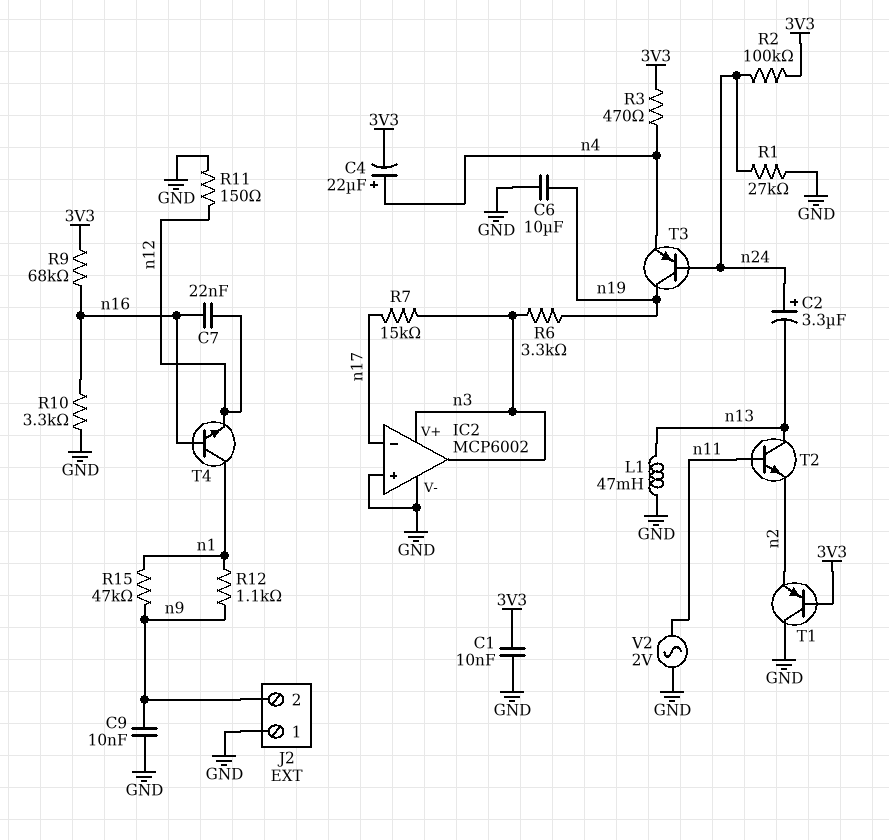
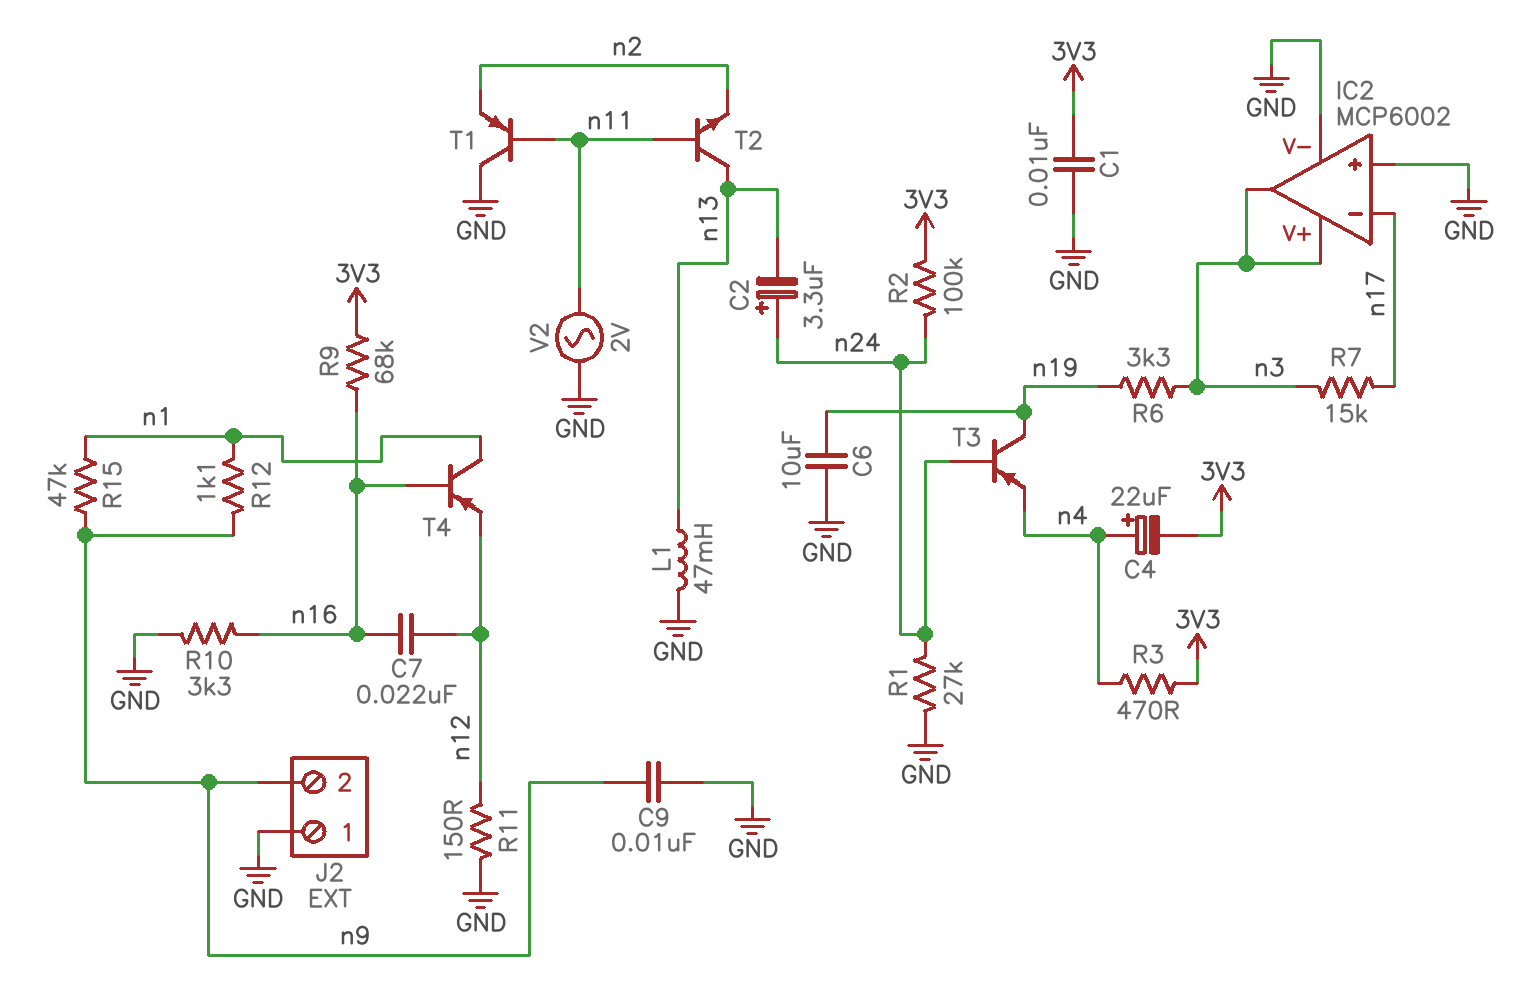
T1: PNP (B 3V3, C GND, E n2) -> PNP (B n11, C GND, E n2)
T4: NPN (B n16, C n1, E n12) -> PNP (B n16, C n1, E n12)

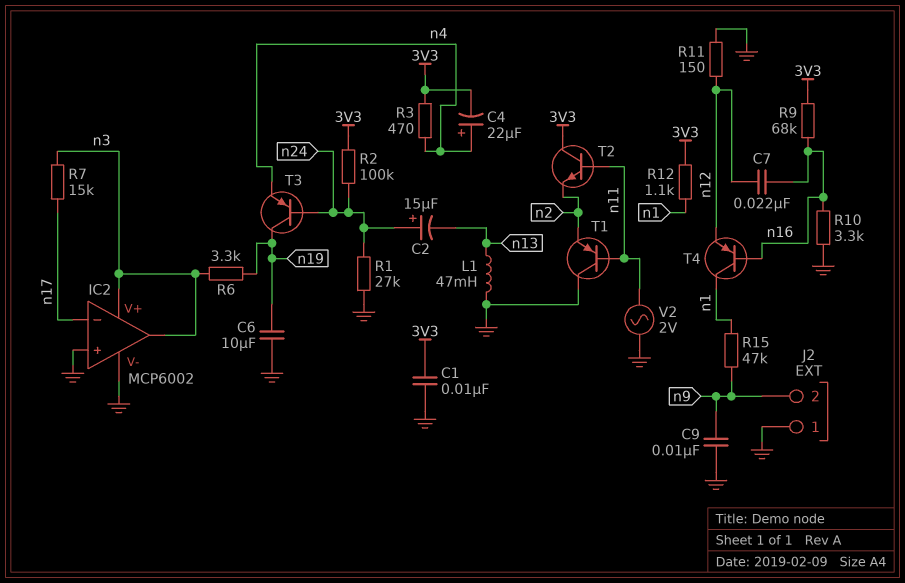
C2: 3.3uF (plus n24, minus n13) -> 15uF (plus n24, minus n13)
R12: 1.1k (n1, n9) -> 1.1k (3V3, n1)
T2: NPN (B n11, C n13, E n2) -> NPN (B n11, C 3V3, E n2)

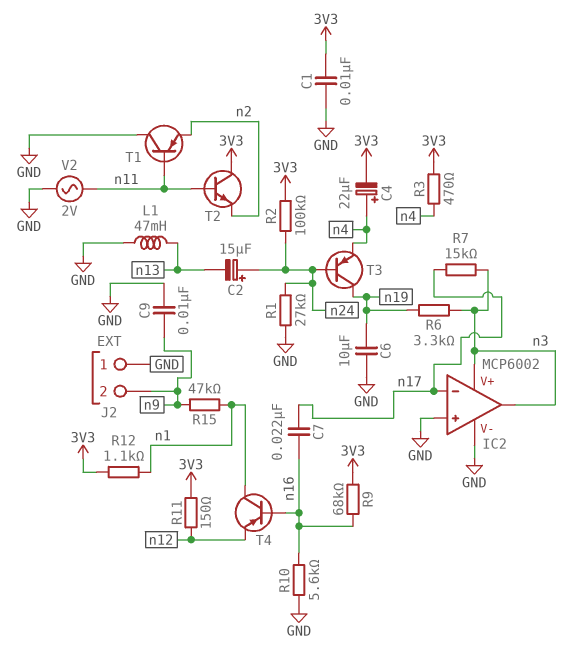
C7: 22nF (n12, n16) -> 22nF (n16, n17)
R10: 3.3k (GND, n16) -> 5.6k (GND, n16)
R11: 150 (GND, n12) -> 150 (3V3, n12)

